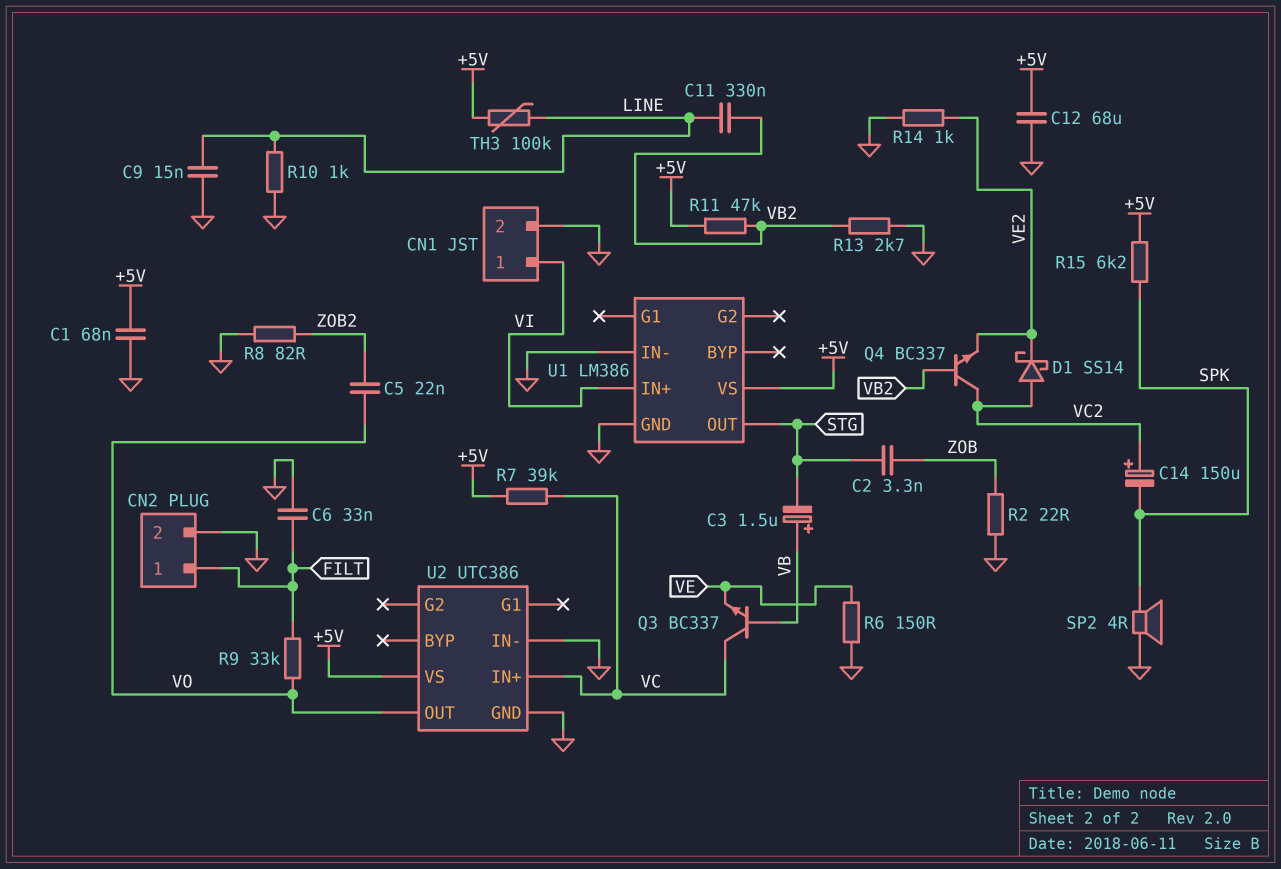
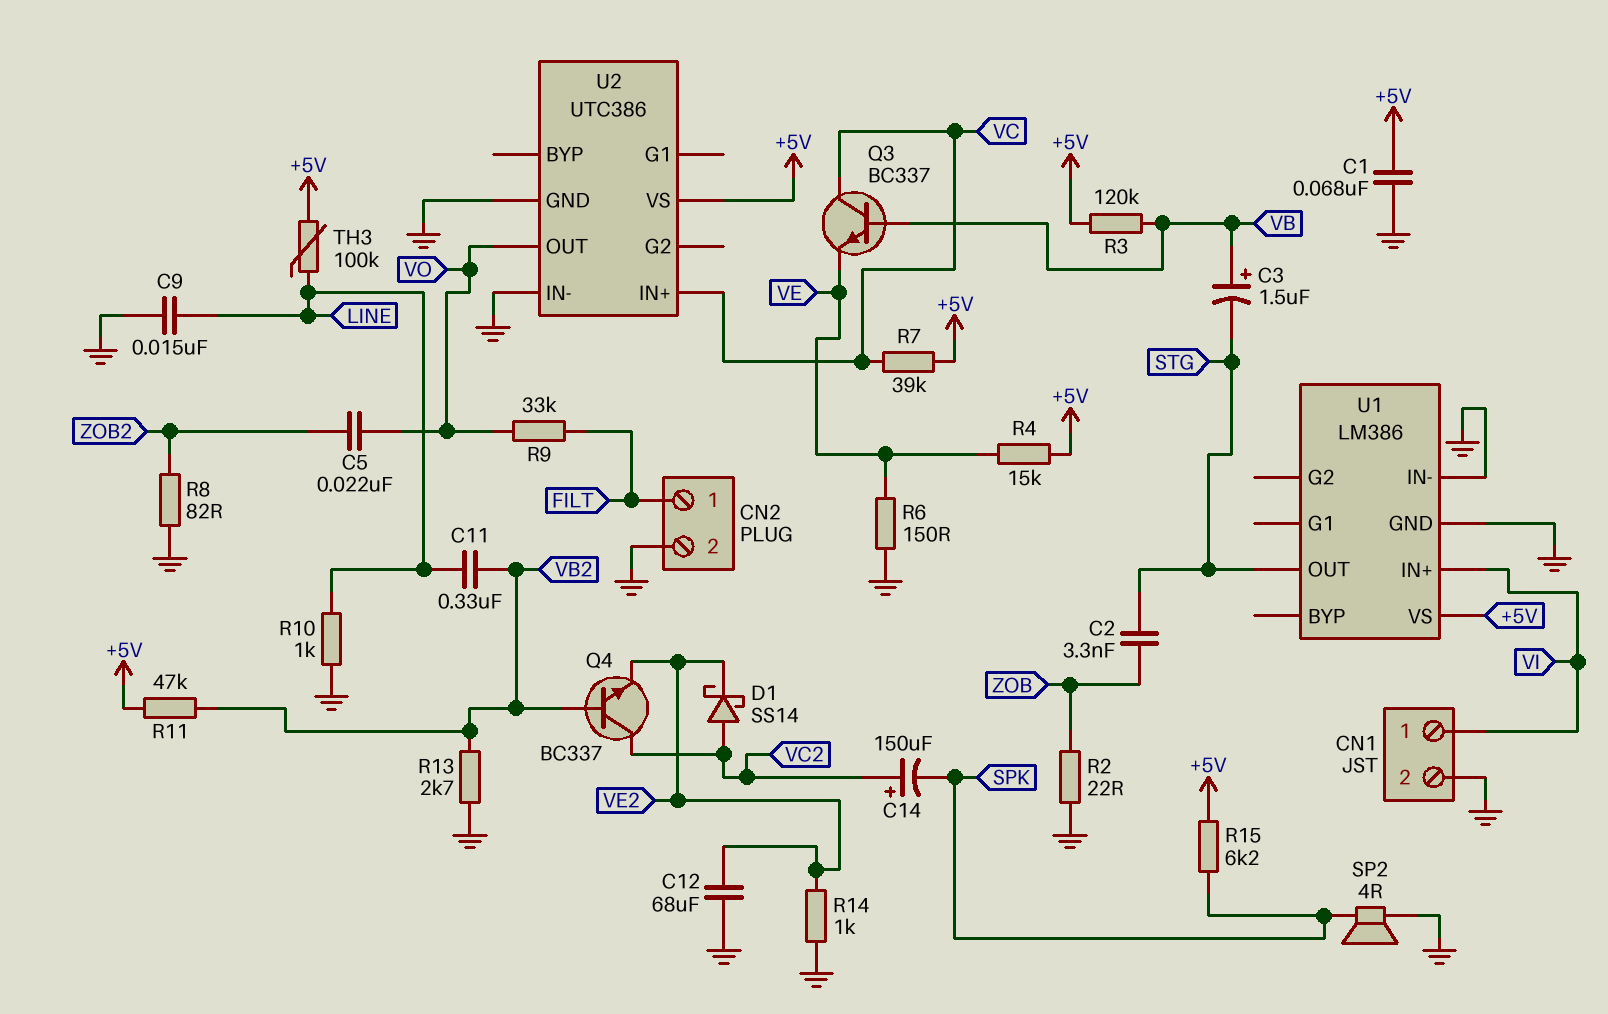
C6: 33nF (FILT, GND) -> none
C12: 68uF (+5V, GND) -> 68uF (GND, VE2)
R3: none -> 120k (+5V, VB)
R4: none -> 15k (+5V, VE)

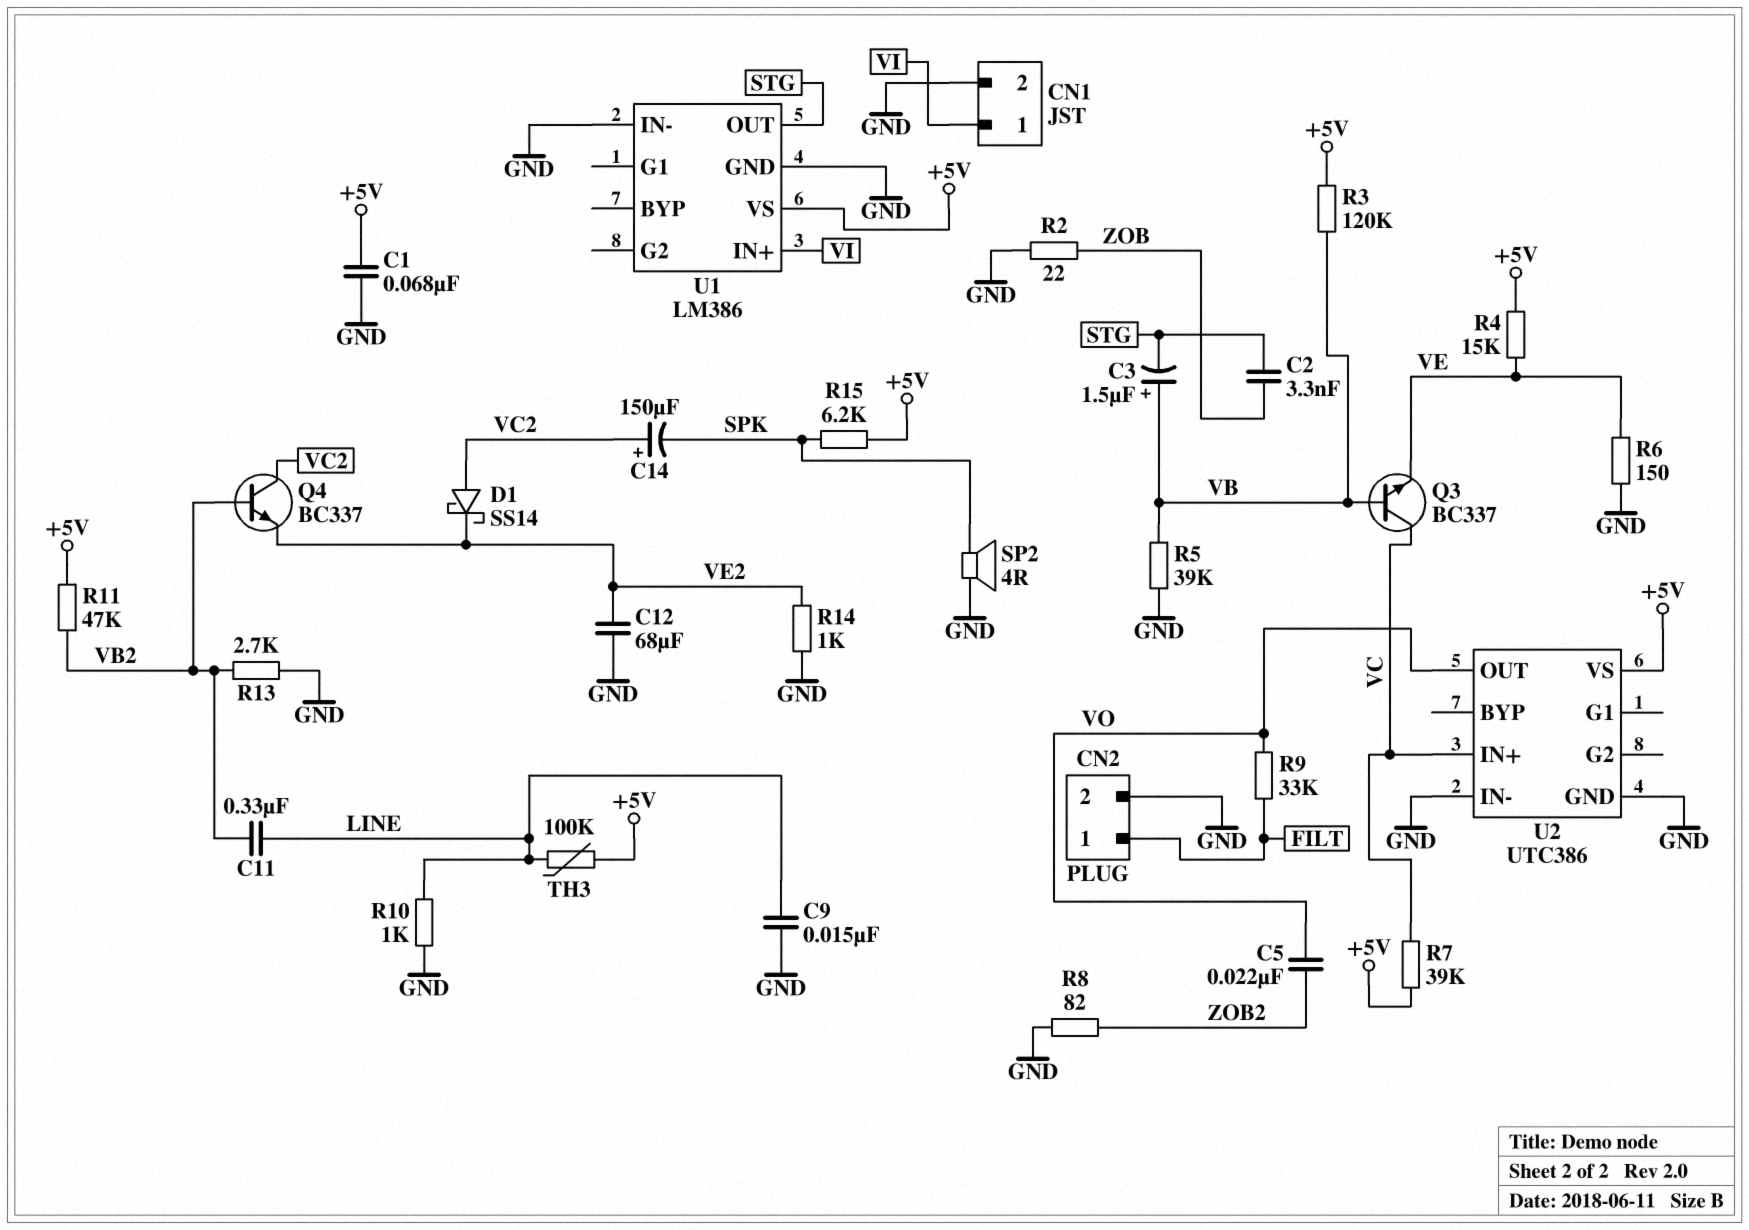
R5: none -> 39k (GND, VB)

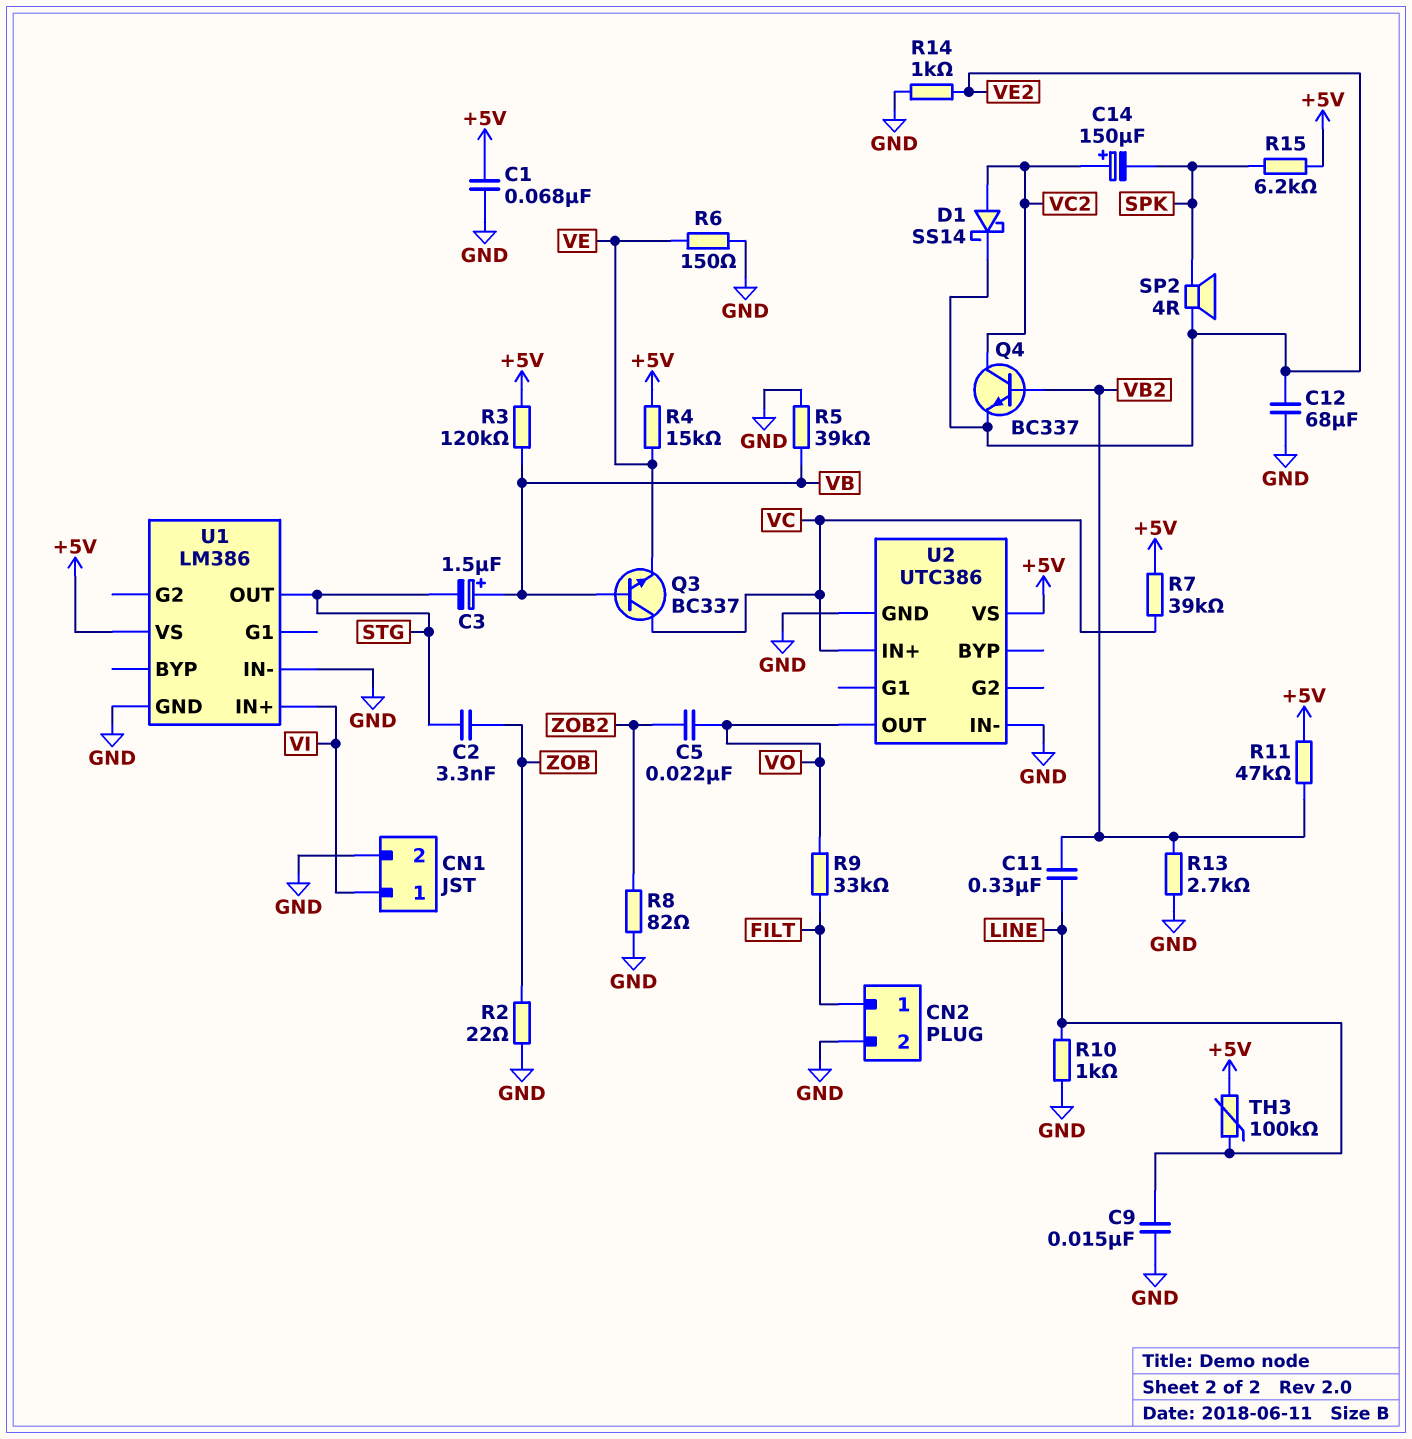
SP2: speaker 4R (GND, SPK) -> speaker 4R (SPK, VE2)

